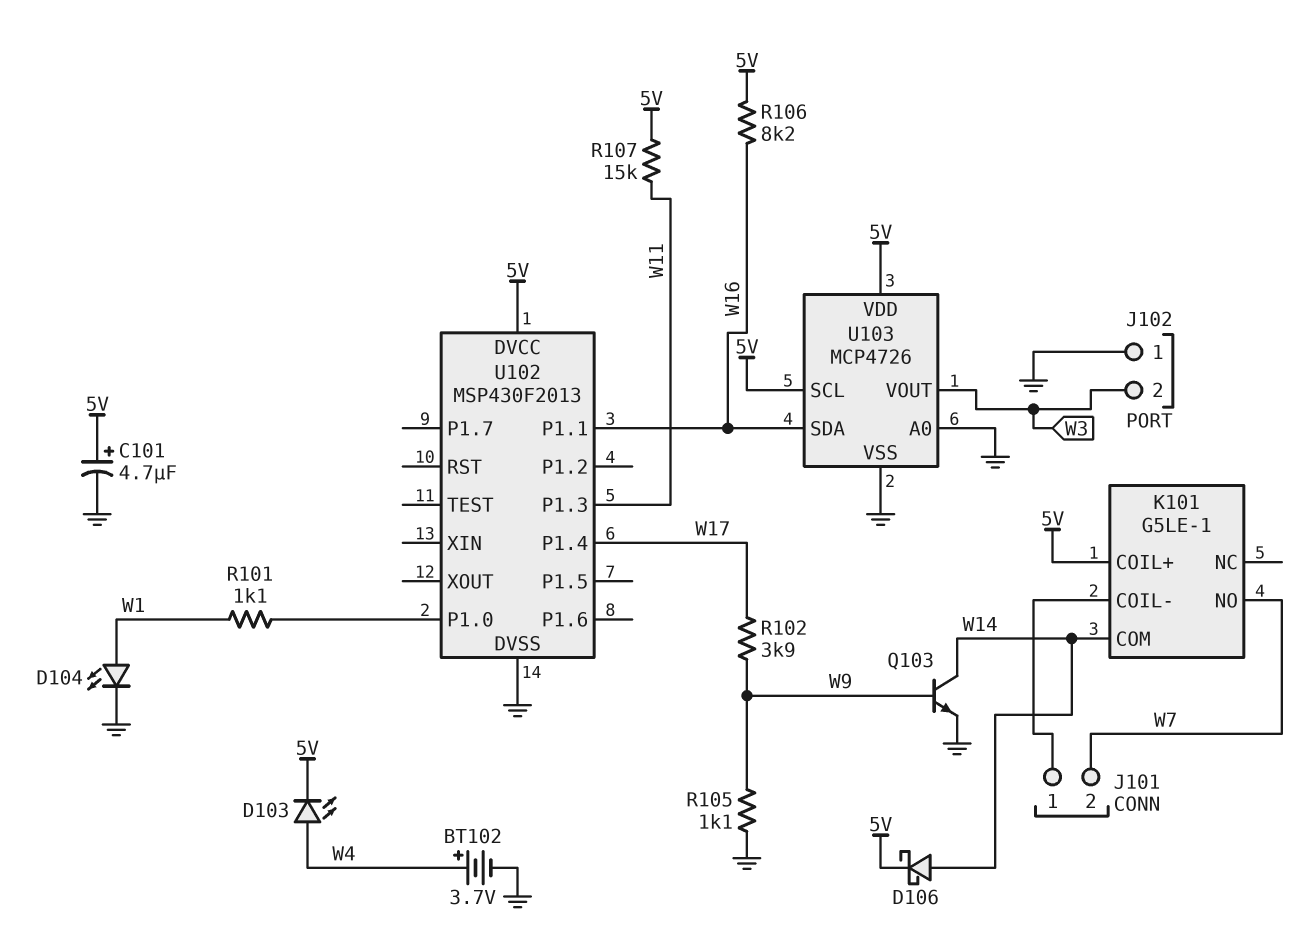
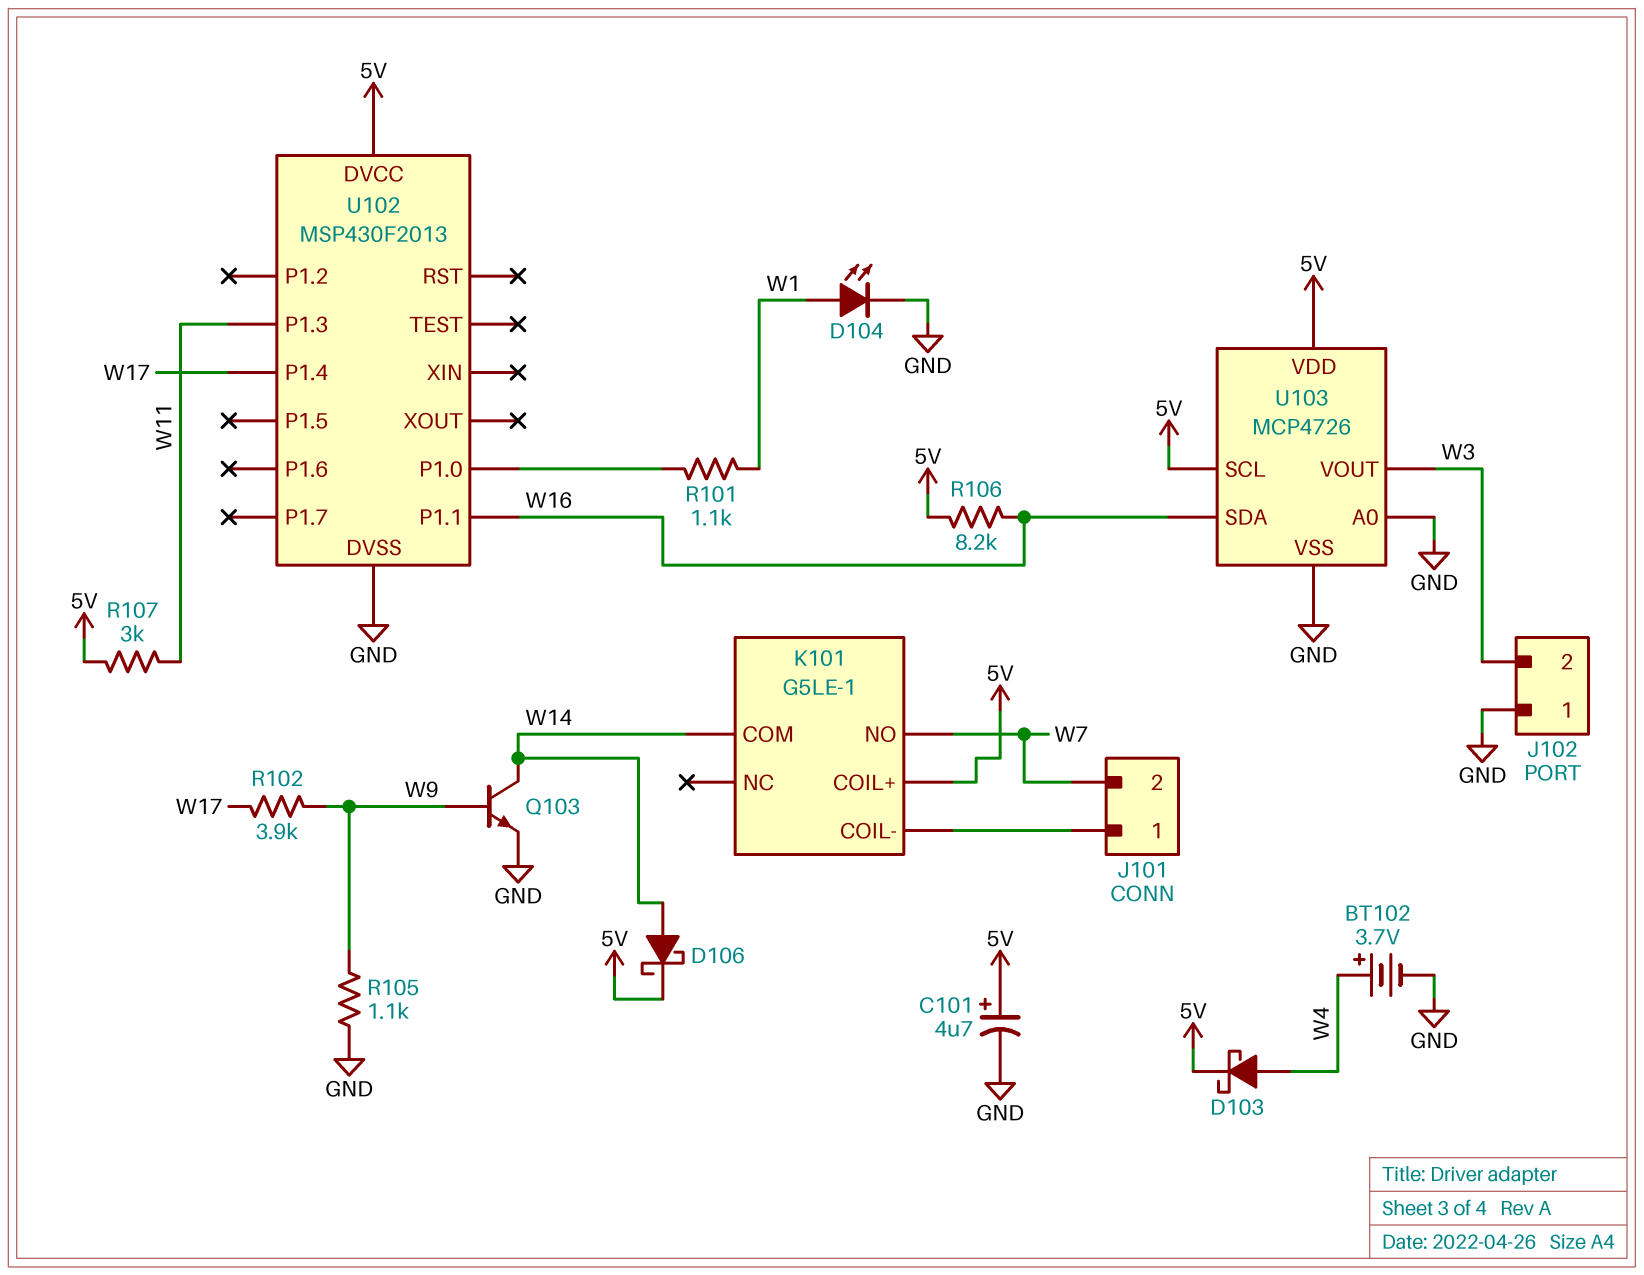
D103: LED (A W4, K 5V) -> schottky (A W4, K 5V)
R107: 15k (5V, W11) -> 3k (5V, W11)

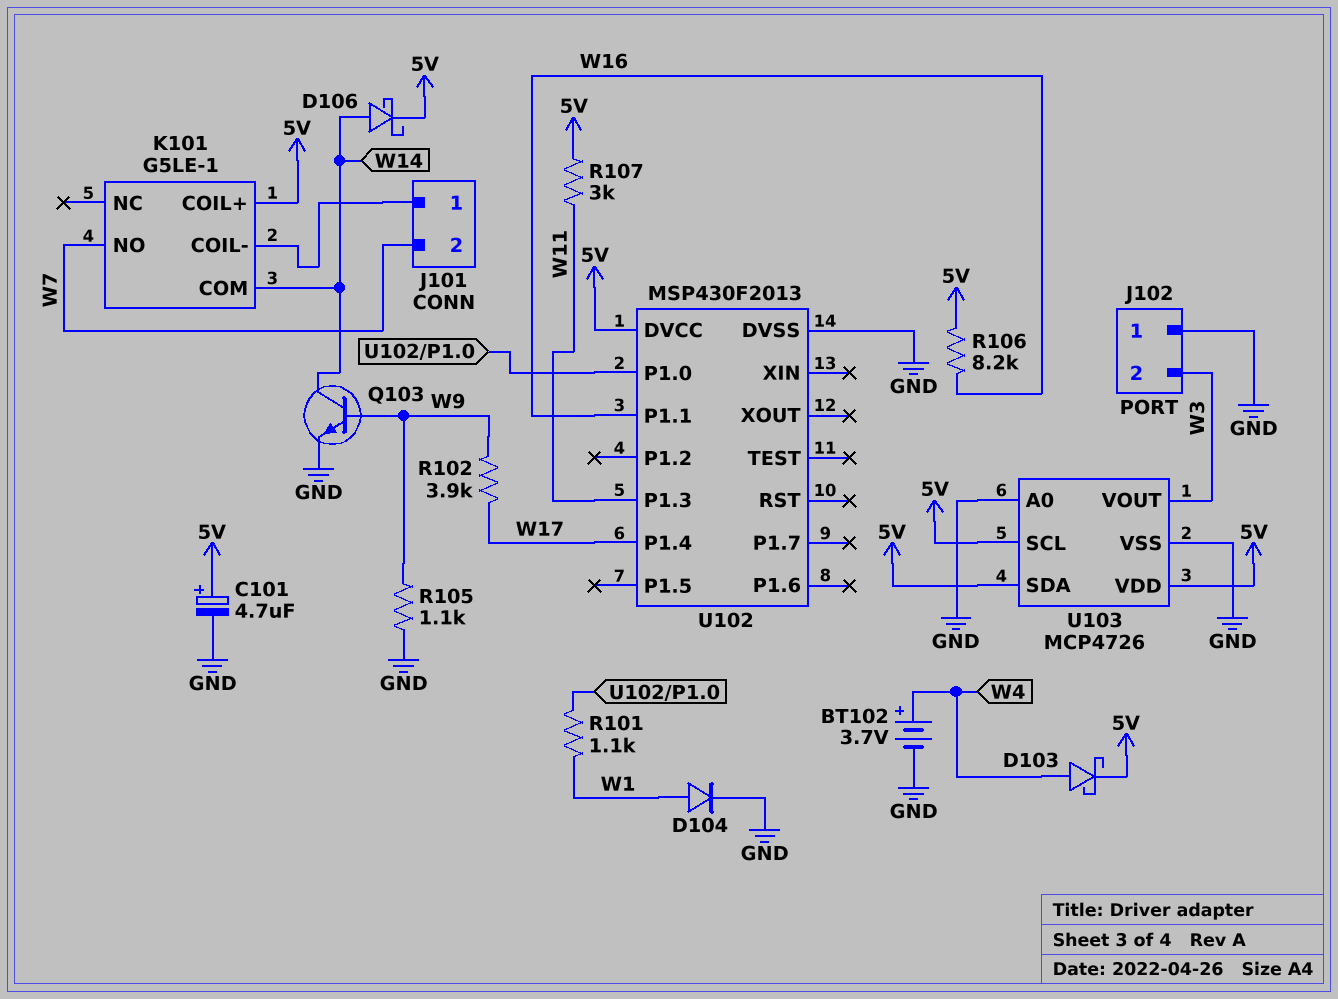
D104: LED (A W1, K GND) -> diode (A W1, K GND)
U103 pin SDA: W16 -> 5V

